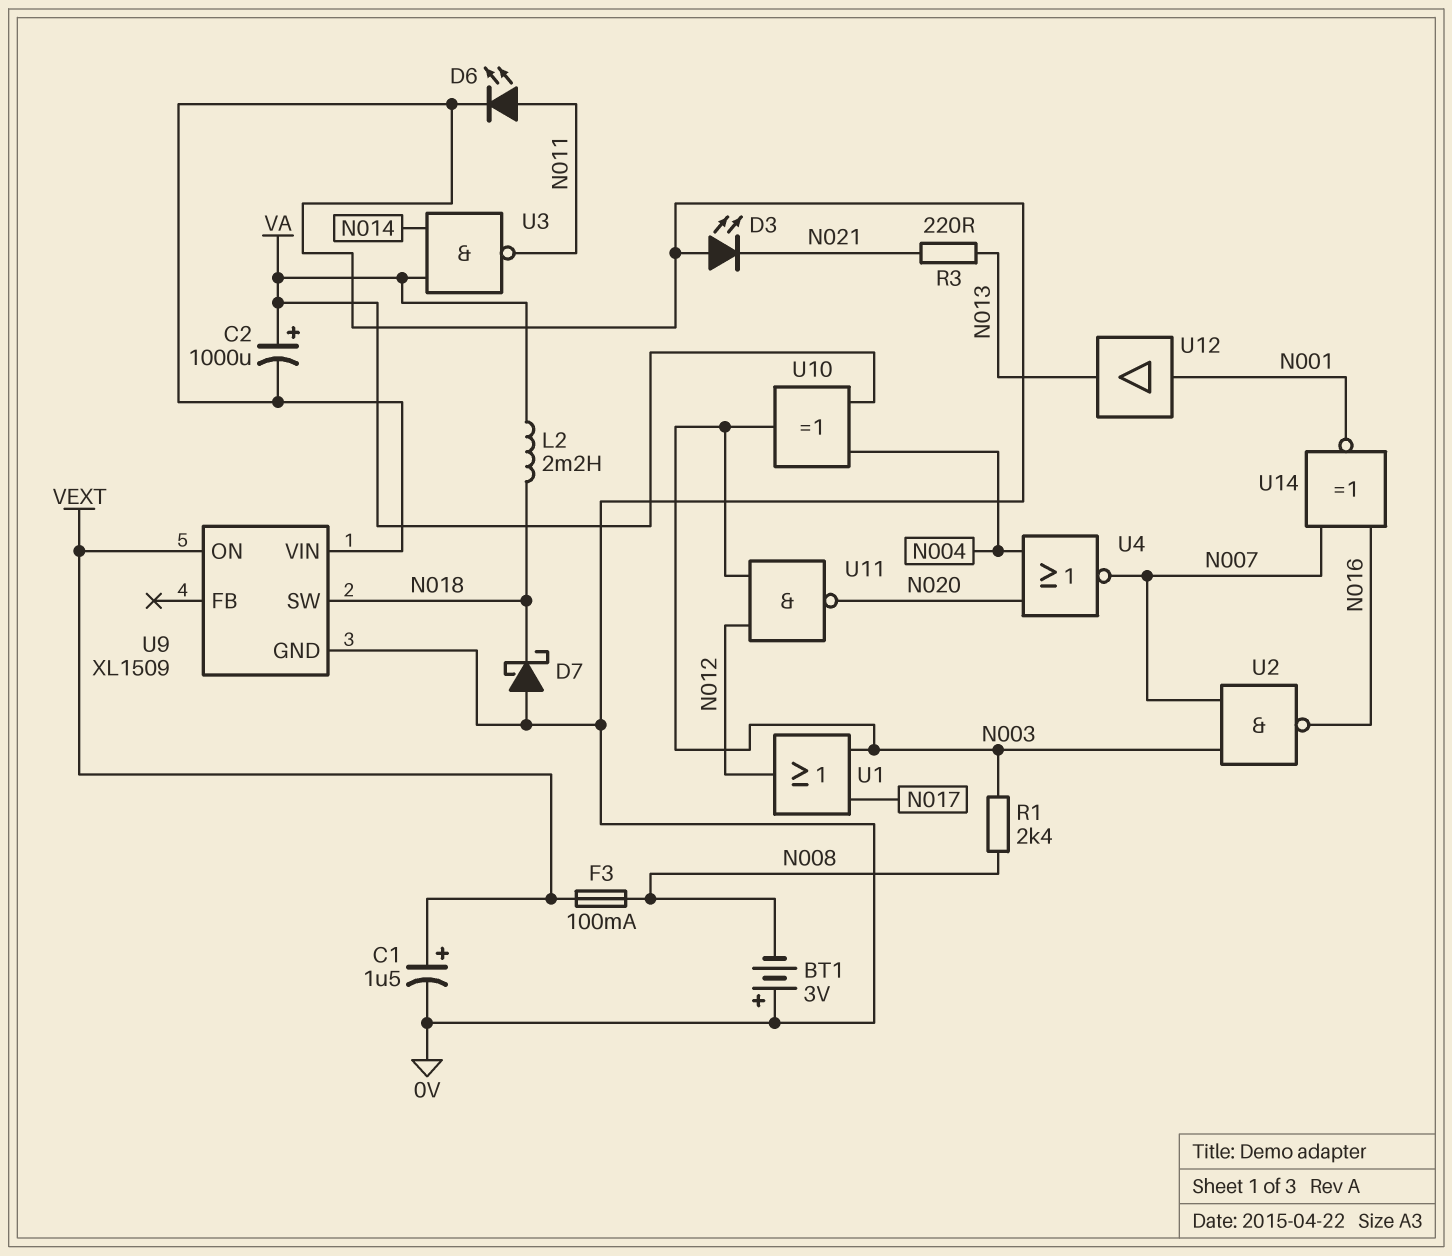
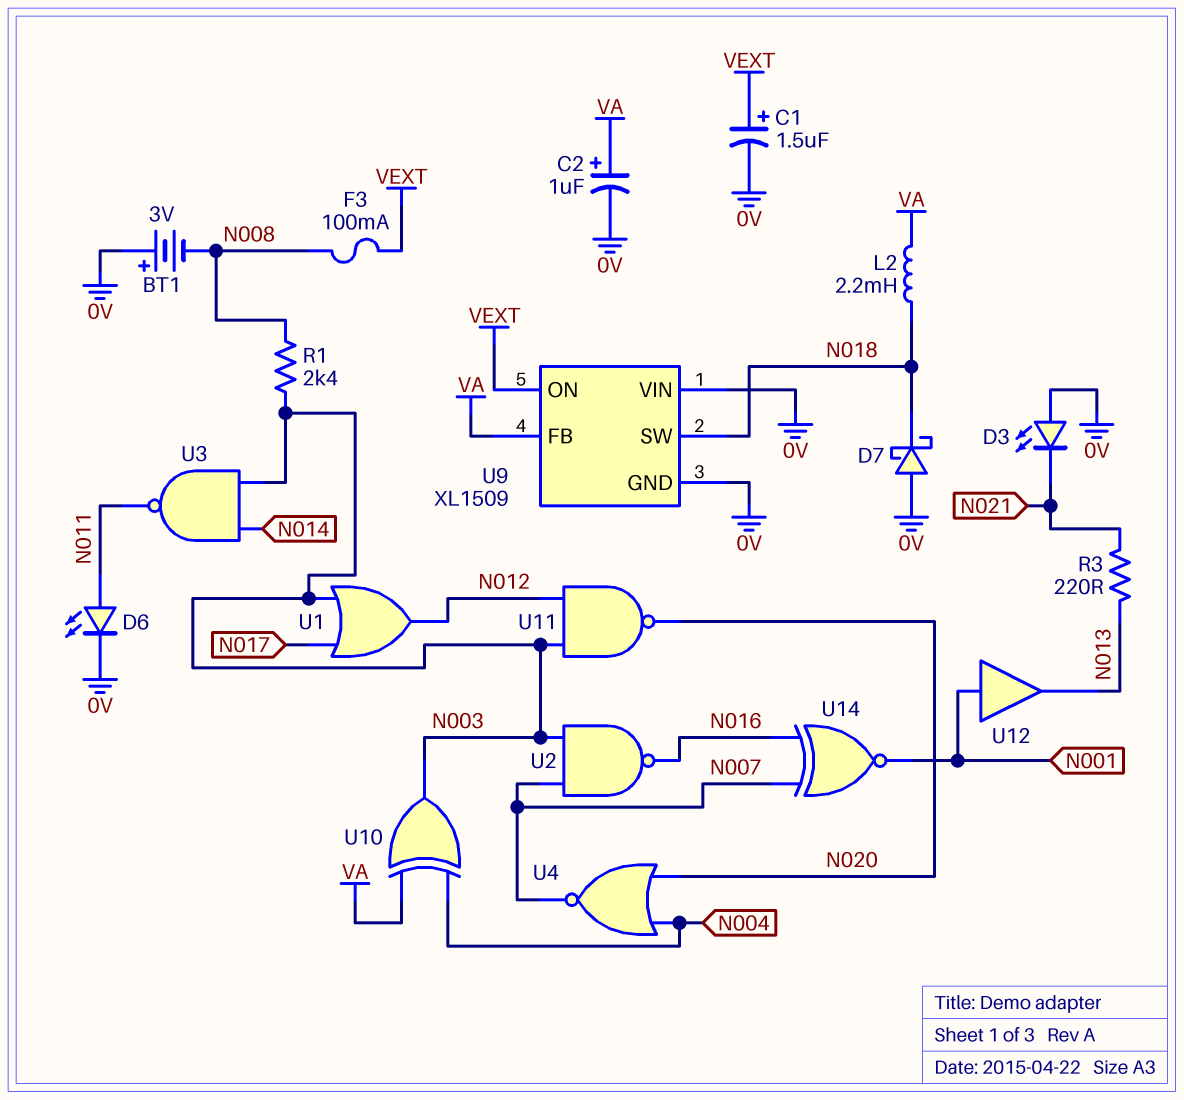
C2: 1000uF (plus VA, minus 0V) -> 1uF (plus VA, minus 0V)
U3: NAND (in N014, in VA, out N011) -> NAND (in N003, in N014, out N011)
U9 pin FB: none -> VA

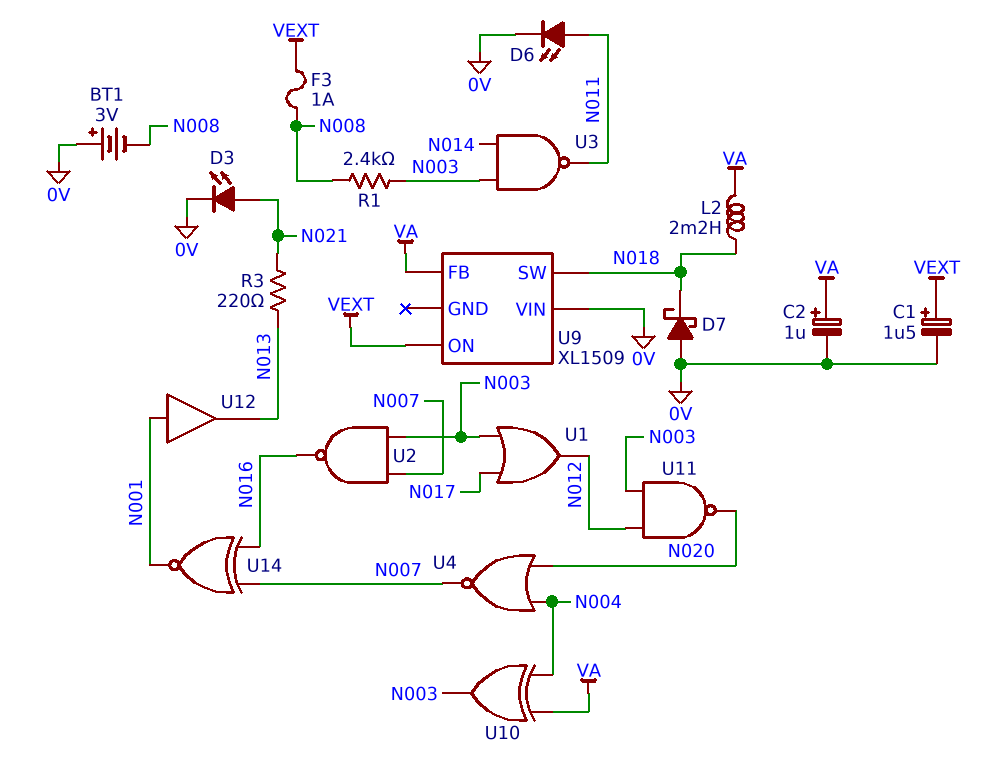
D3: LED (A 0V, K N021) -> LED (A N021, K 0V)
F3: 100mA (N008, VEXT) -> 1A (N008, VEXT)
U9 pin GND: 0V -> none

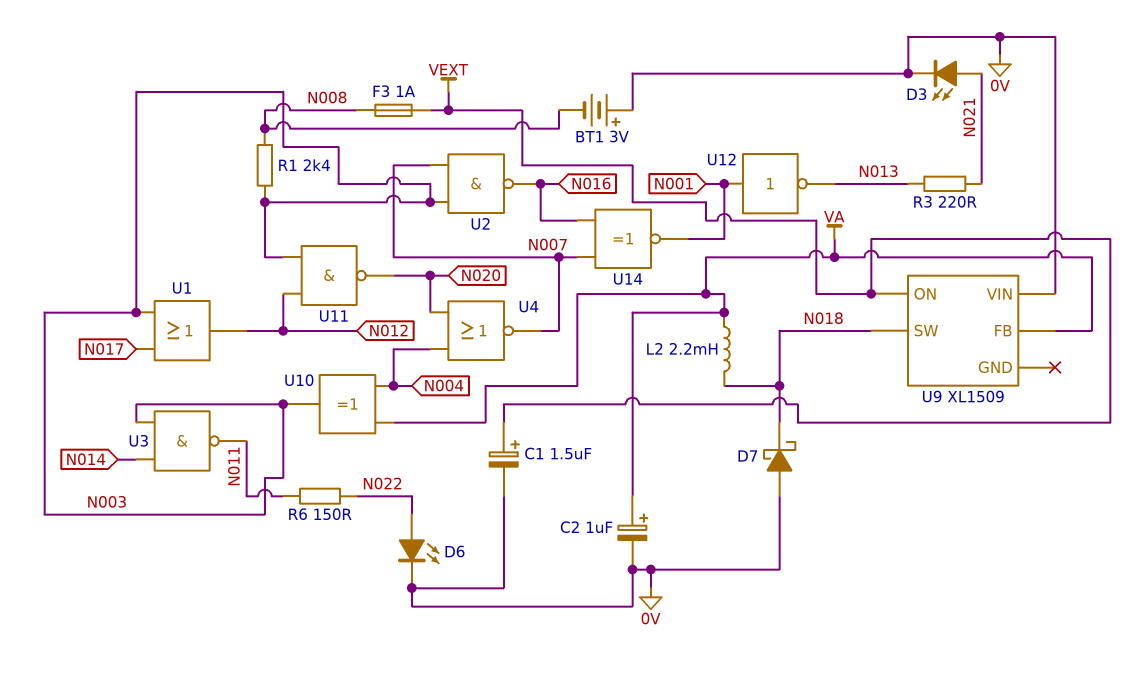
D6: LED (A N011, K 0V) -> LED (A N022, K 0V)
R6: none -> 150 (N011, N022)
U12: buffer (in N001, out N013) -> NOT (in N001, out N013)

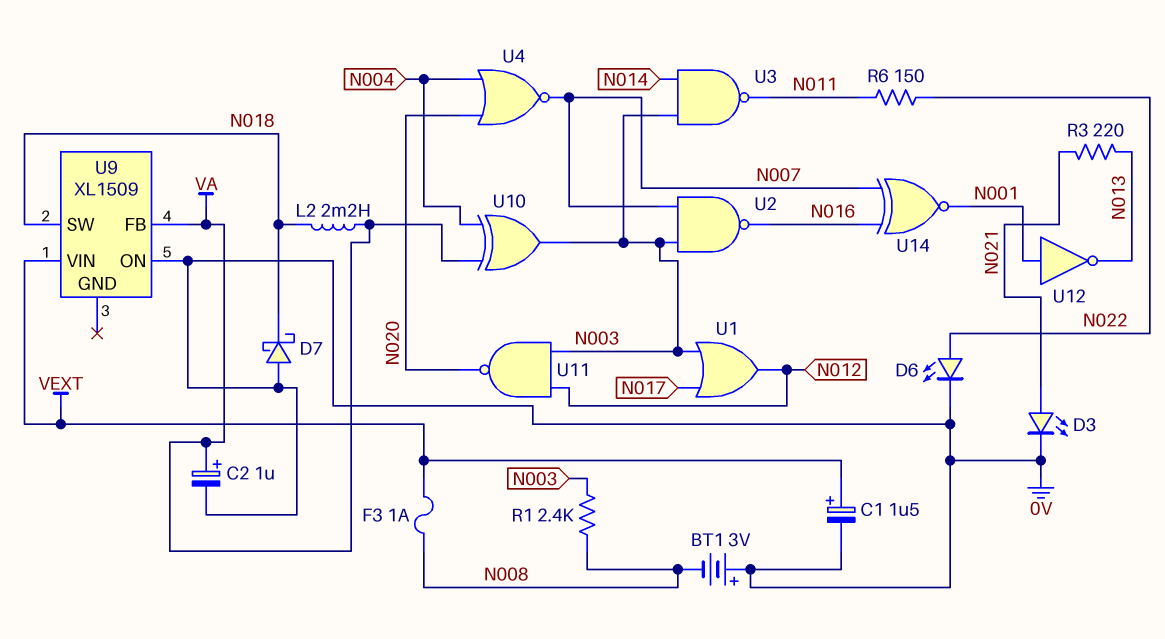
U9 pin ON: VEXT -> 0V
U9 pin VIN: 0V -> VEXT

